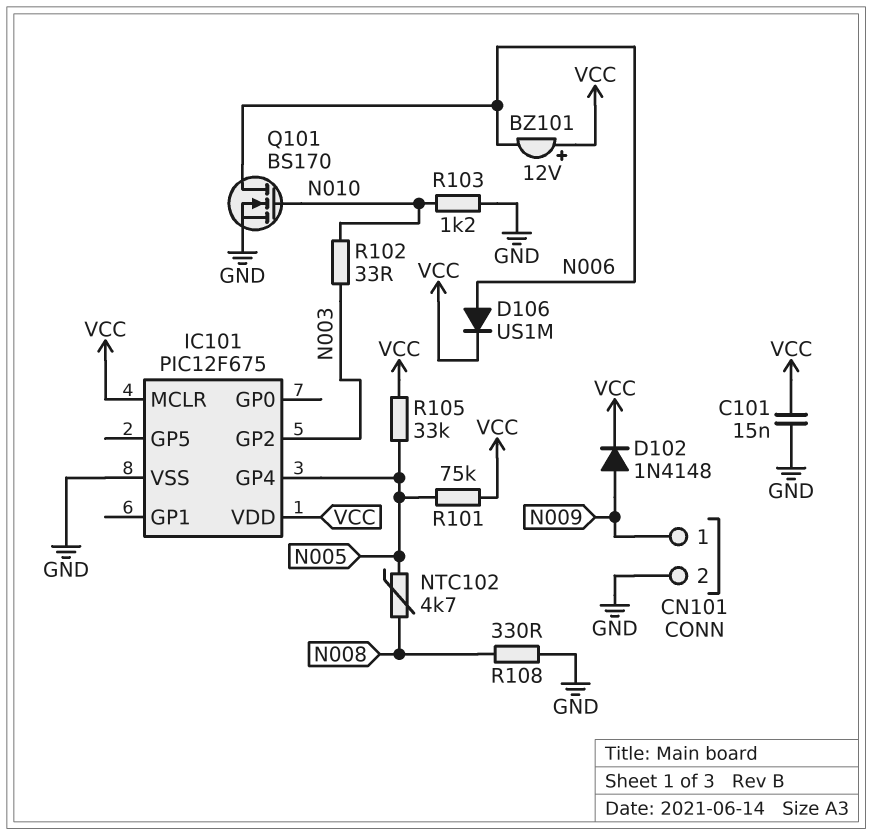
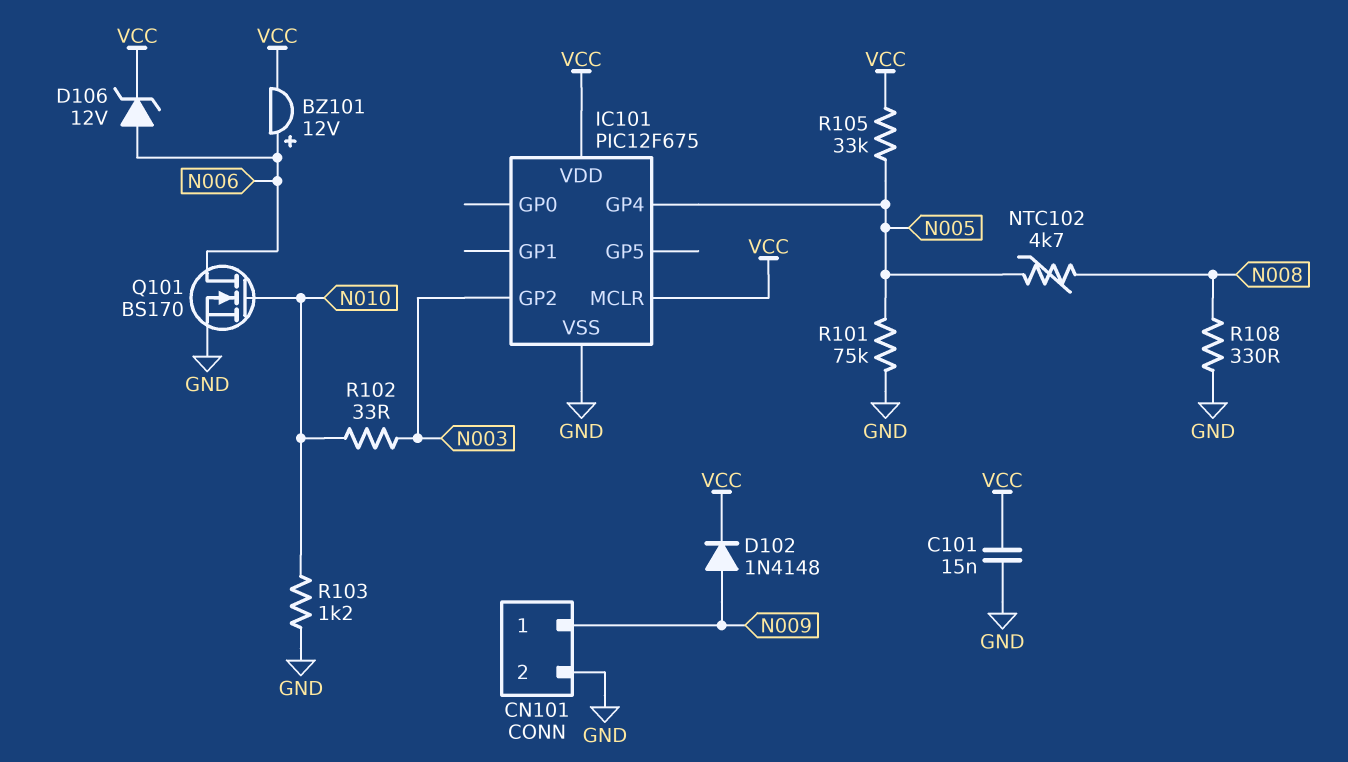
BZ101: buzzer 12V (plus VCC, minus N006) -> buzzer 12V (plus N006, minus VCC)
D106: diode US1M (A N006, K VCC) -> zener 12V (A N006, K VCC)
R101: 75k (N005, VCC) -> 75k (GND, N005)

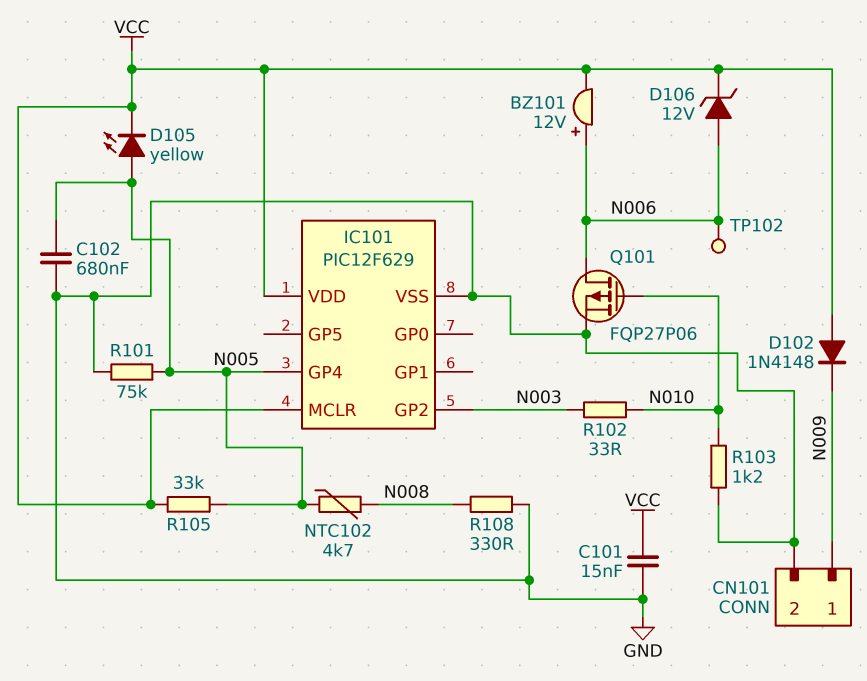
C102: none -> 680nF (GND, N005)
D102: diode 1N4148 (A N009, K VCC) -> diode 1N4148 (A VCC, K N009)
D105: none -> LED yellow (A N005, K VCC)
IC101: PIC12F675 -> PIC12F629
Q101: NMOS BS170 (G N010, D N006, S GND) -> PMOS FQP27P06 (G N010, D N006, S GND)
TP102: none -> test point (N006)

